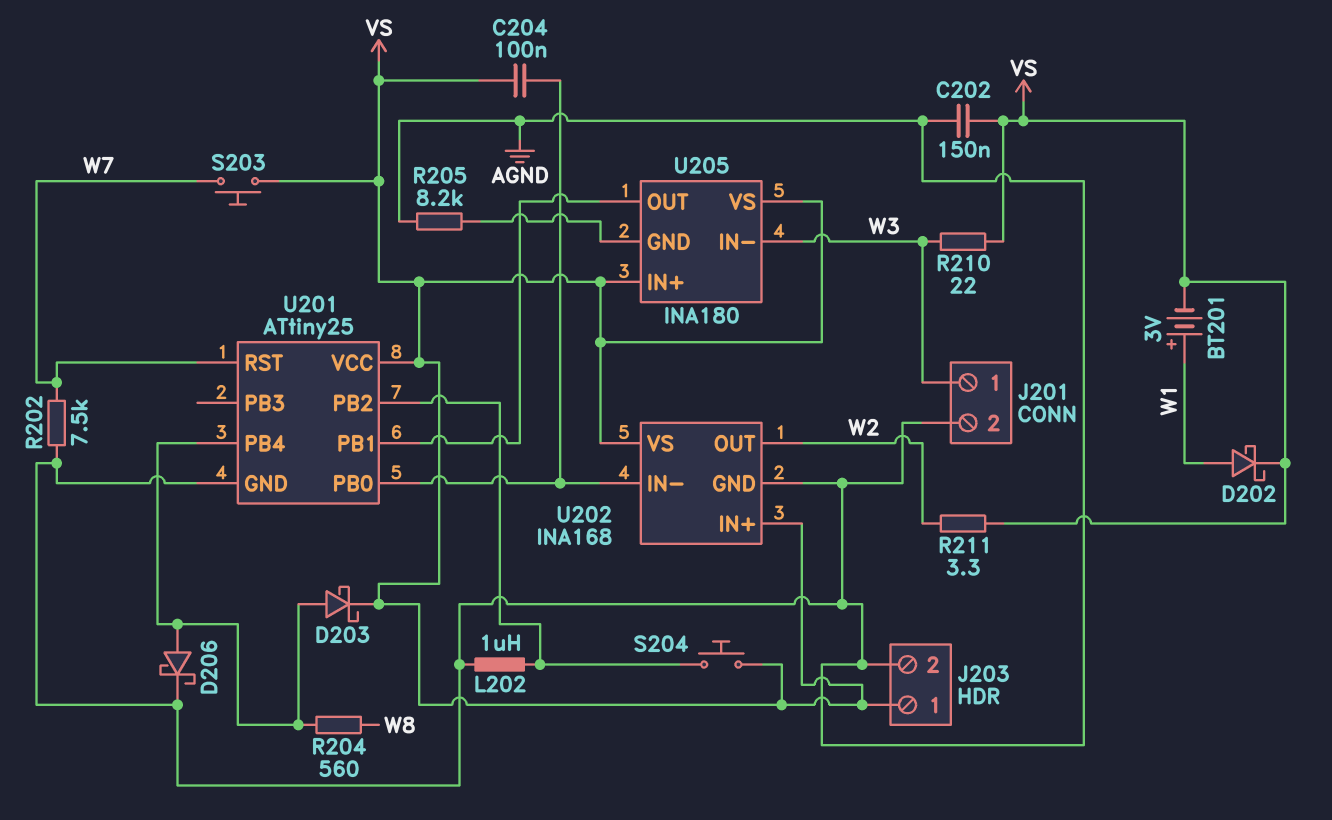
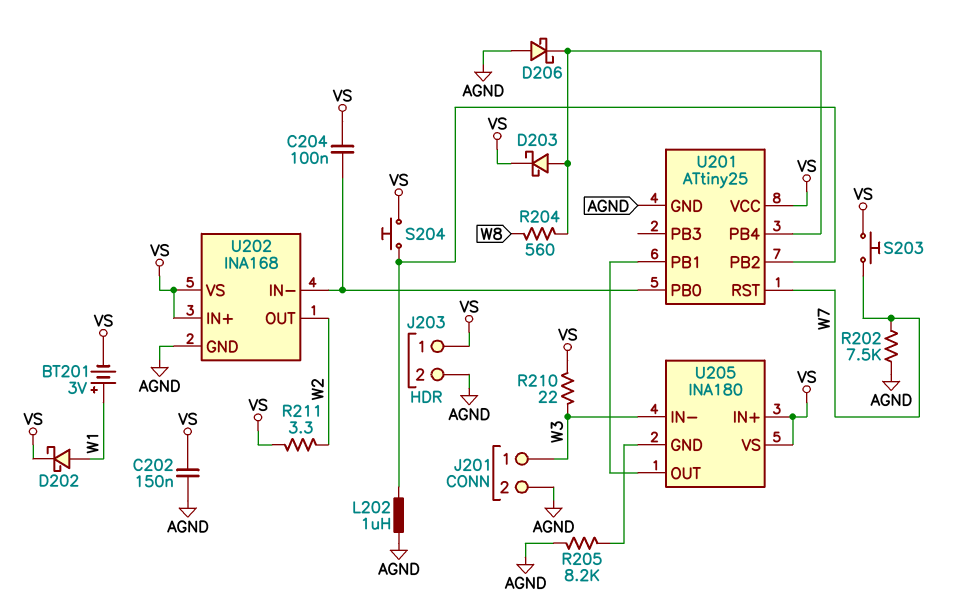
D206: schottky (A U201/PB4, K AGND) -> schottky (A AGND, K U201/PB4)

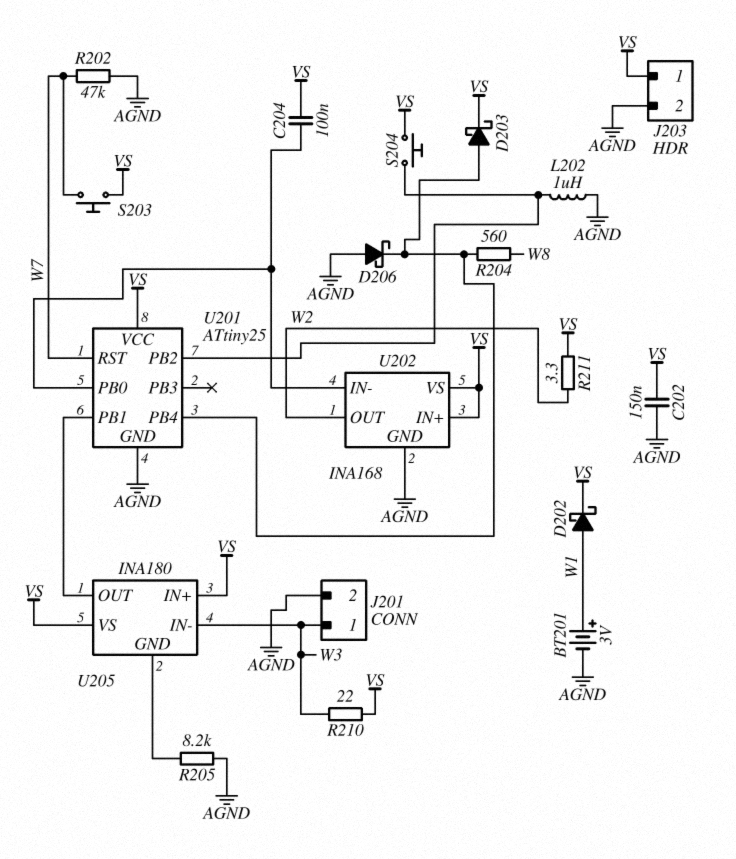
BT201: 3V (plus W1, minus VS) -> 3V (plus W1, minus AGND)
R202: 7.5k (AGND, W7) -> 47k (AGND, W7)

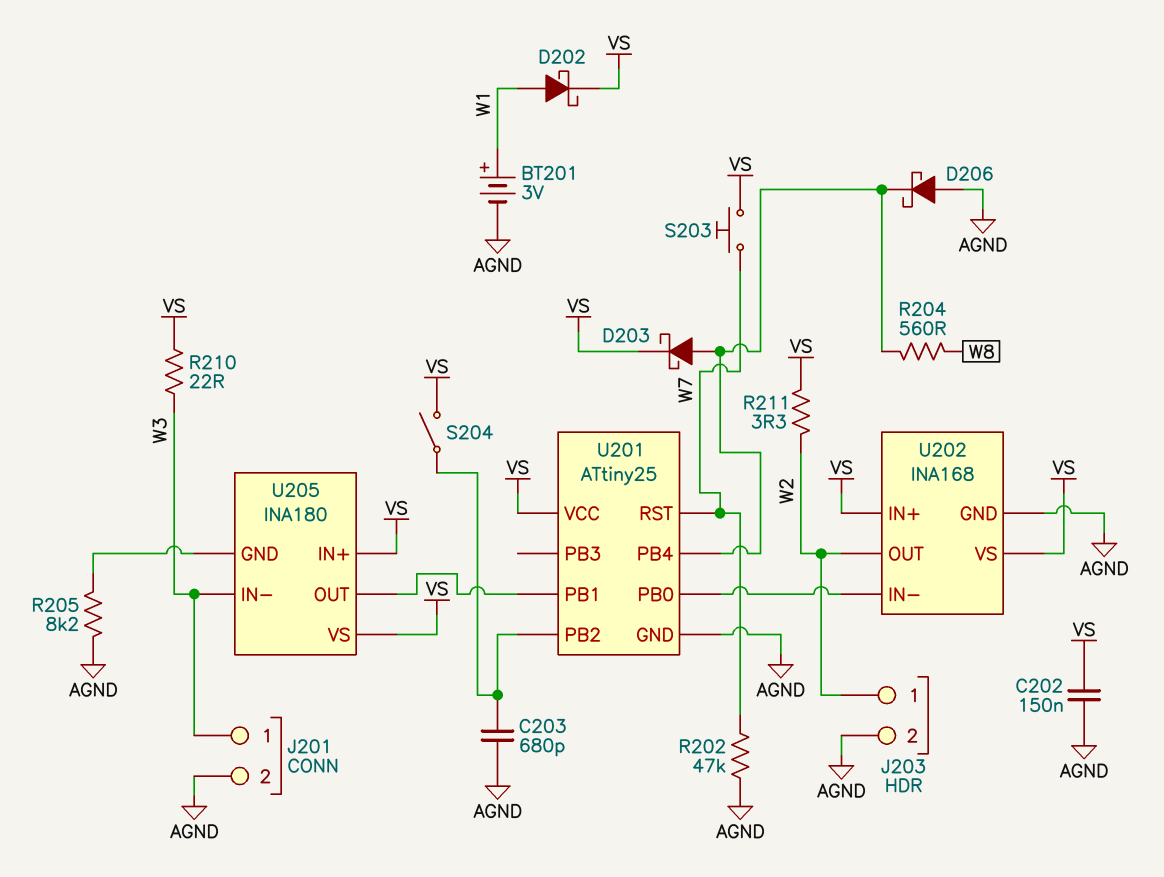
C203: none -> 680pF (AGND, U201/PB2)
C204: 100nF (U201/PB0, VS) -> none
J203 pin 1: VS -> W2
L202: 1uH (AGND, U201/PB2) -> none
S204: button (U201/PB2, VS) -> switch (U201/PB2, VS)

